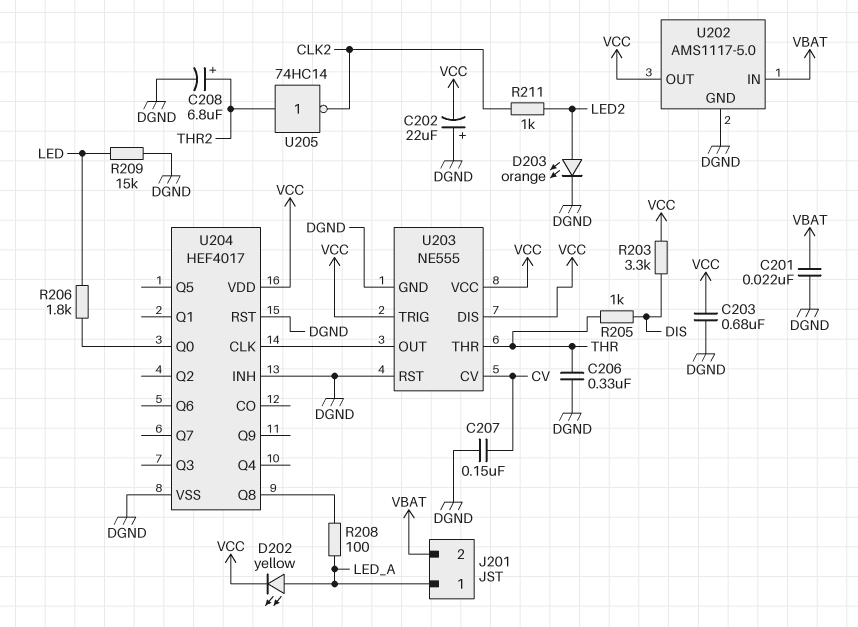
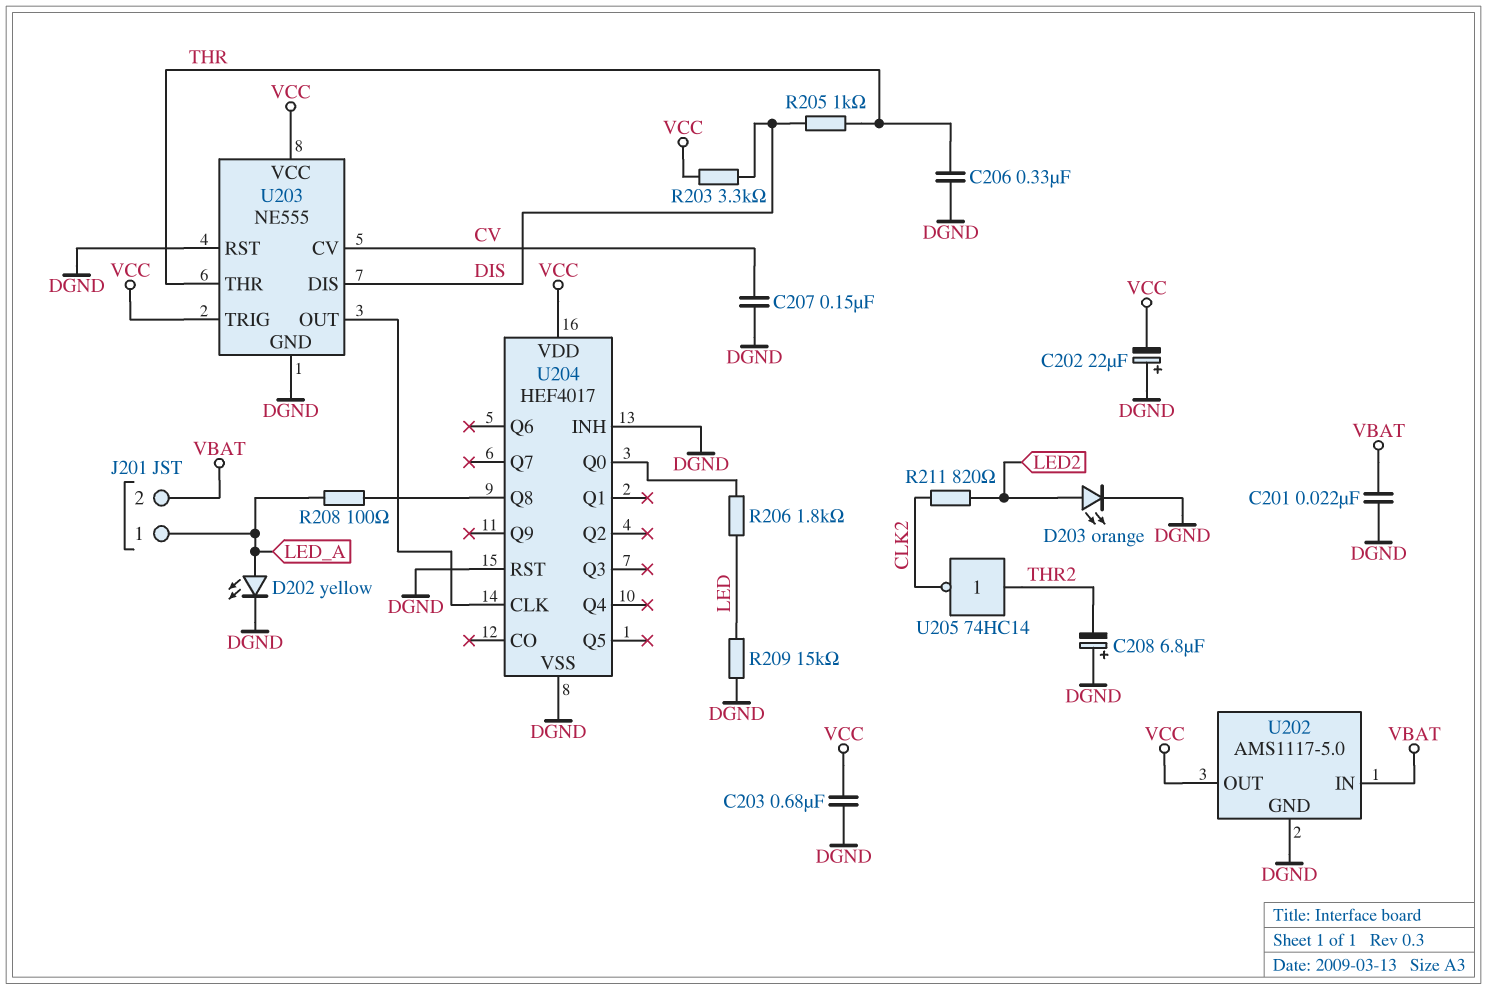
C208: 6.8uF (plus THR2, minus DGND) -> 6.8uF (plus DGND, minus THR2)
D202: LED yellow (A LED_A, K VCC) -> LED yellow (A LED_A, K DGND)
R211: 1k (CLK2, LED2) -> 820 (CLK2, LED2)
U203 pin DIS: VCC -> DIS

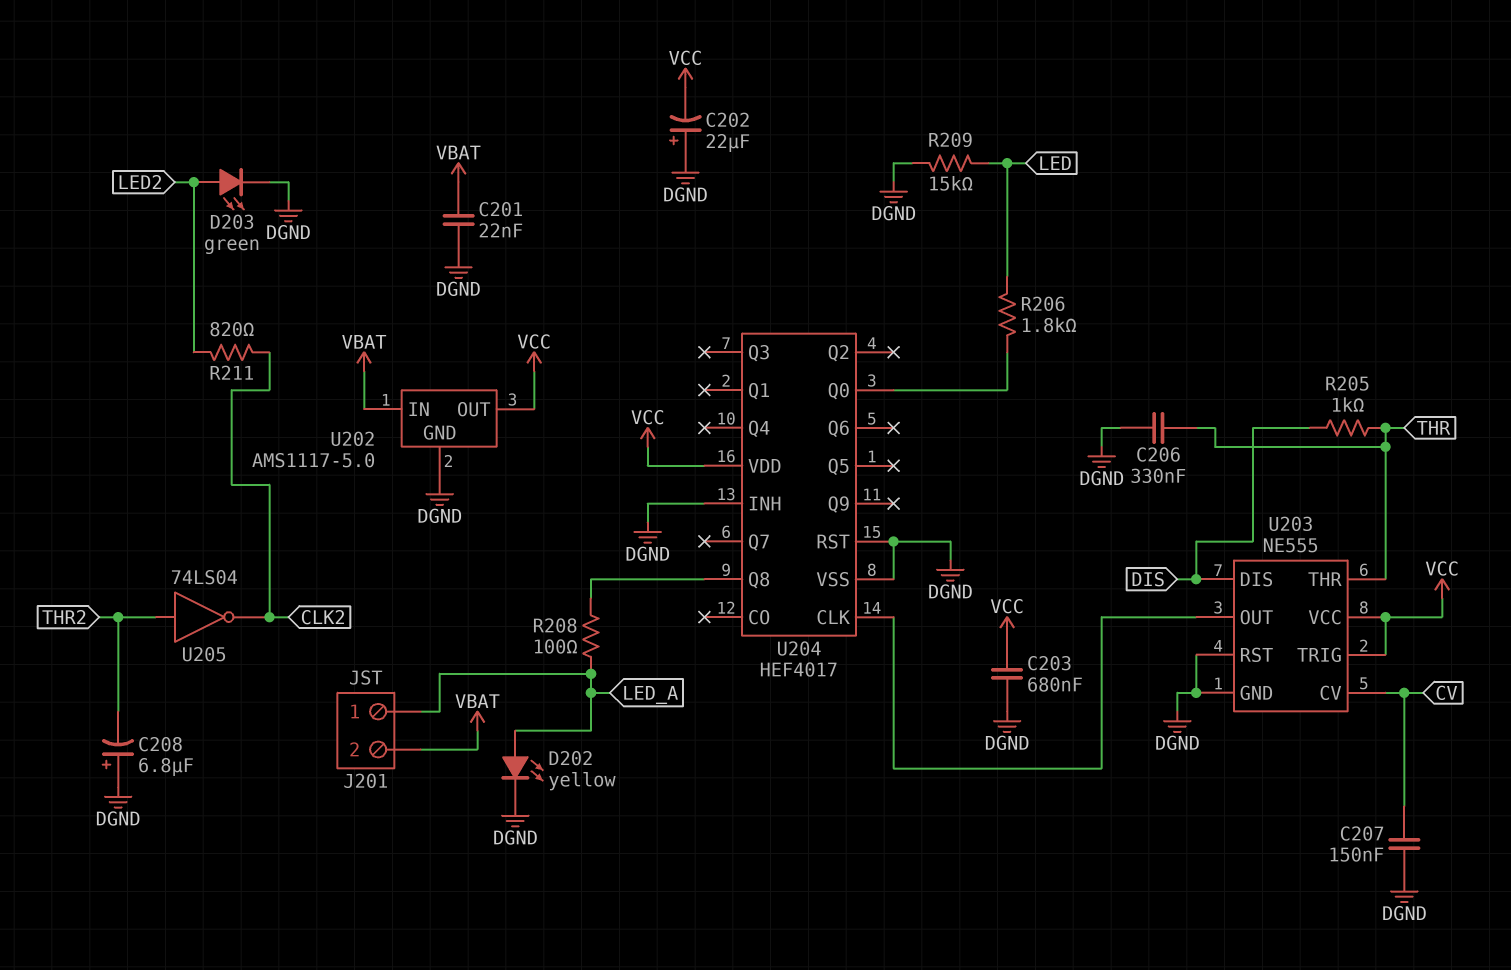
D203: LED orange (A LED2, K DGND) -> LED green (A LED2, K DGND)
R203: 3.3k (DIS, VCC) -> none
U205: NOT 74HC14 (in THR2, out CLK2) -> NOT 74LS04 (in THR2, out CLK2)

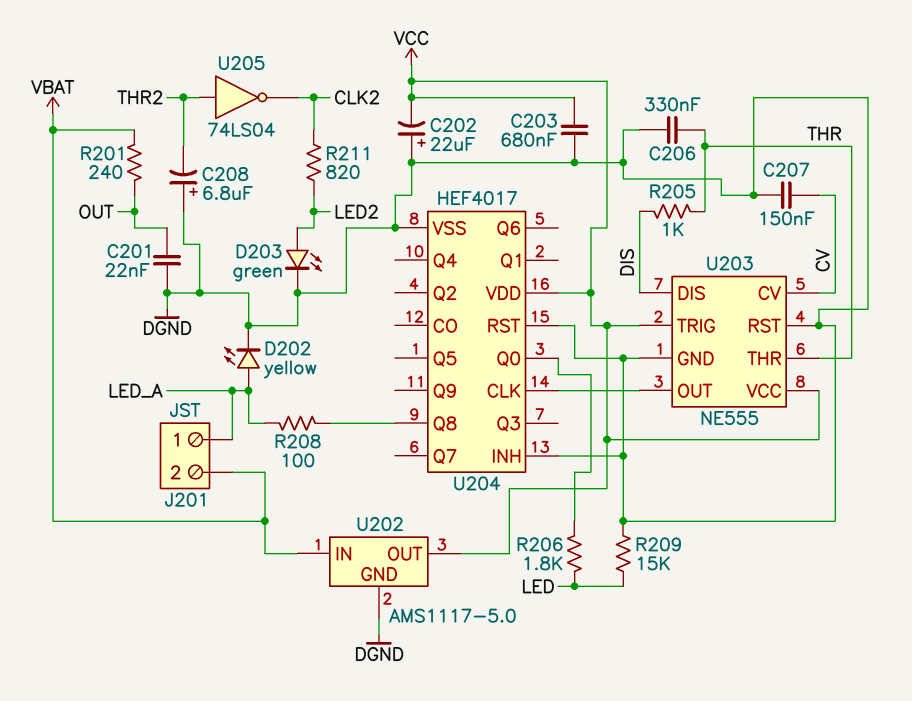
C201: 22nF (DGND, VBAT) -> 22nF (DGND, OUT)
R201: none -> 240 (OUT, VBAT)

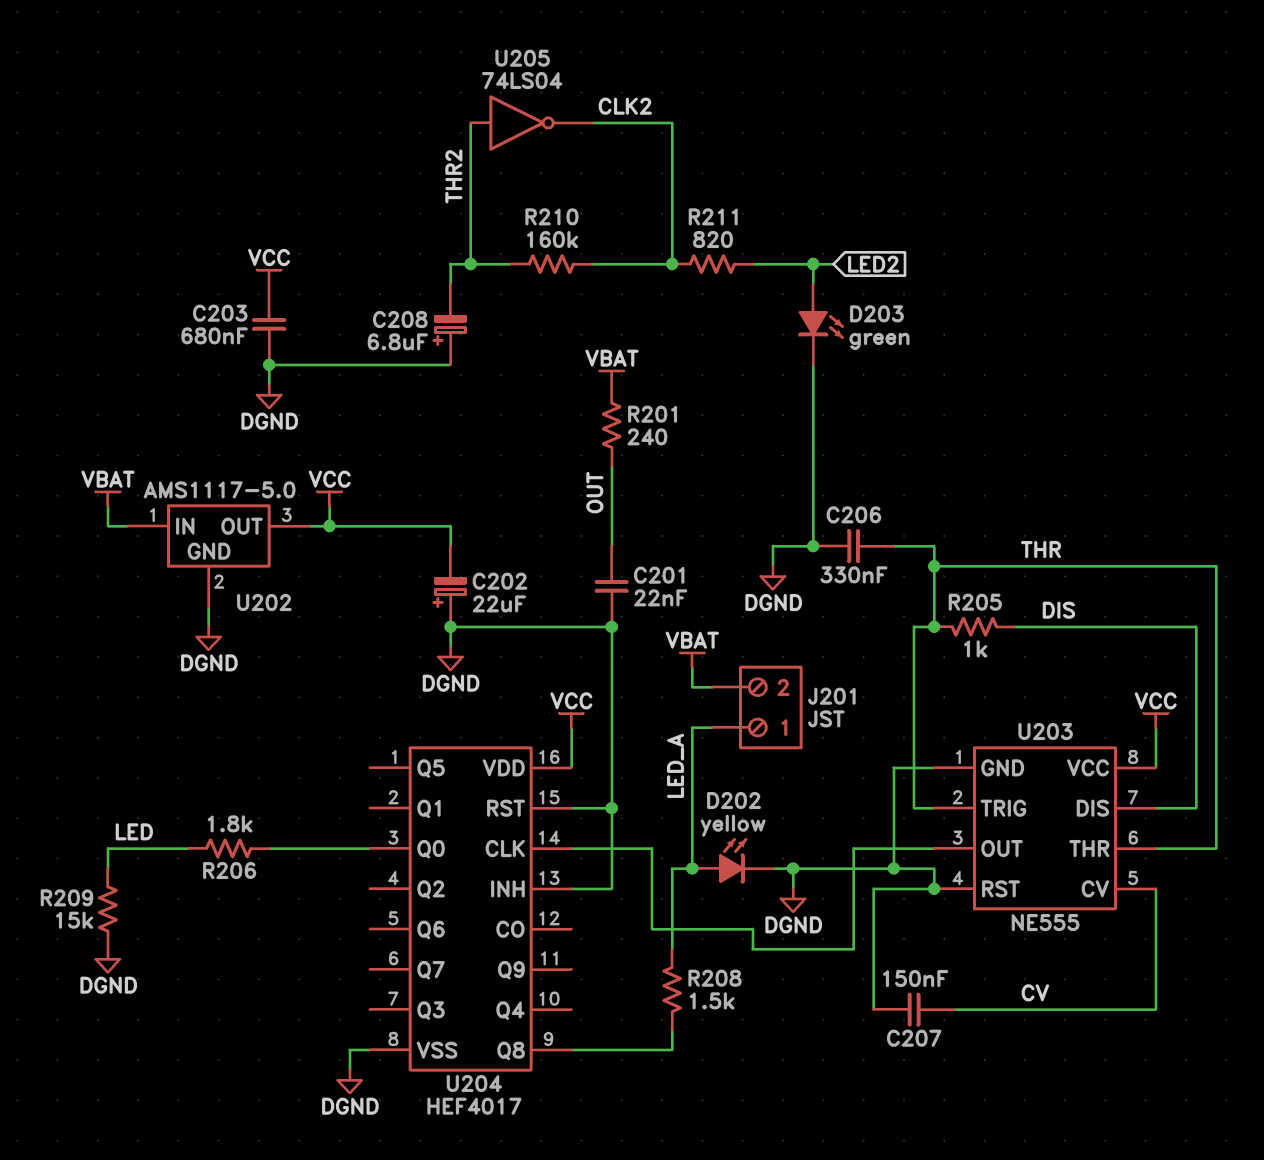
R208: 100 (LED_A, U204/Q8) -> 1.5k (LED_A, U204/Q8)
R210: none -> 160k (CLK2, THR2)
U203 pin TRIG: VCC -> THR

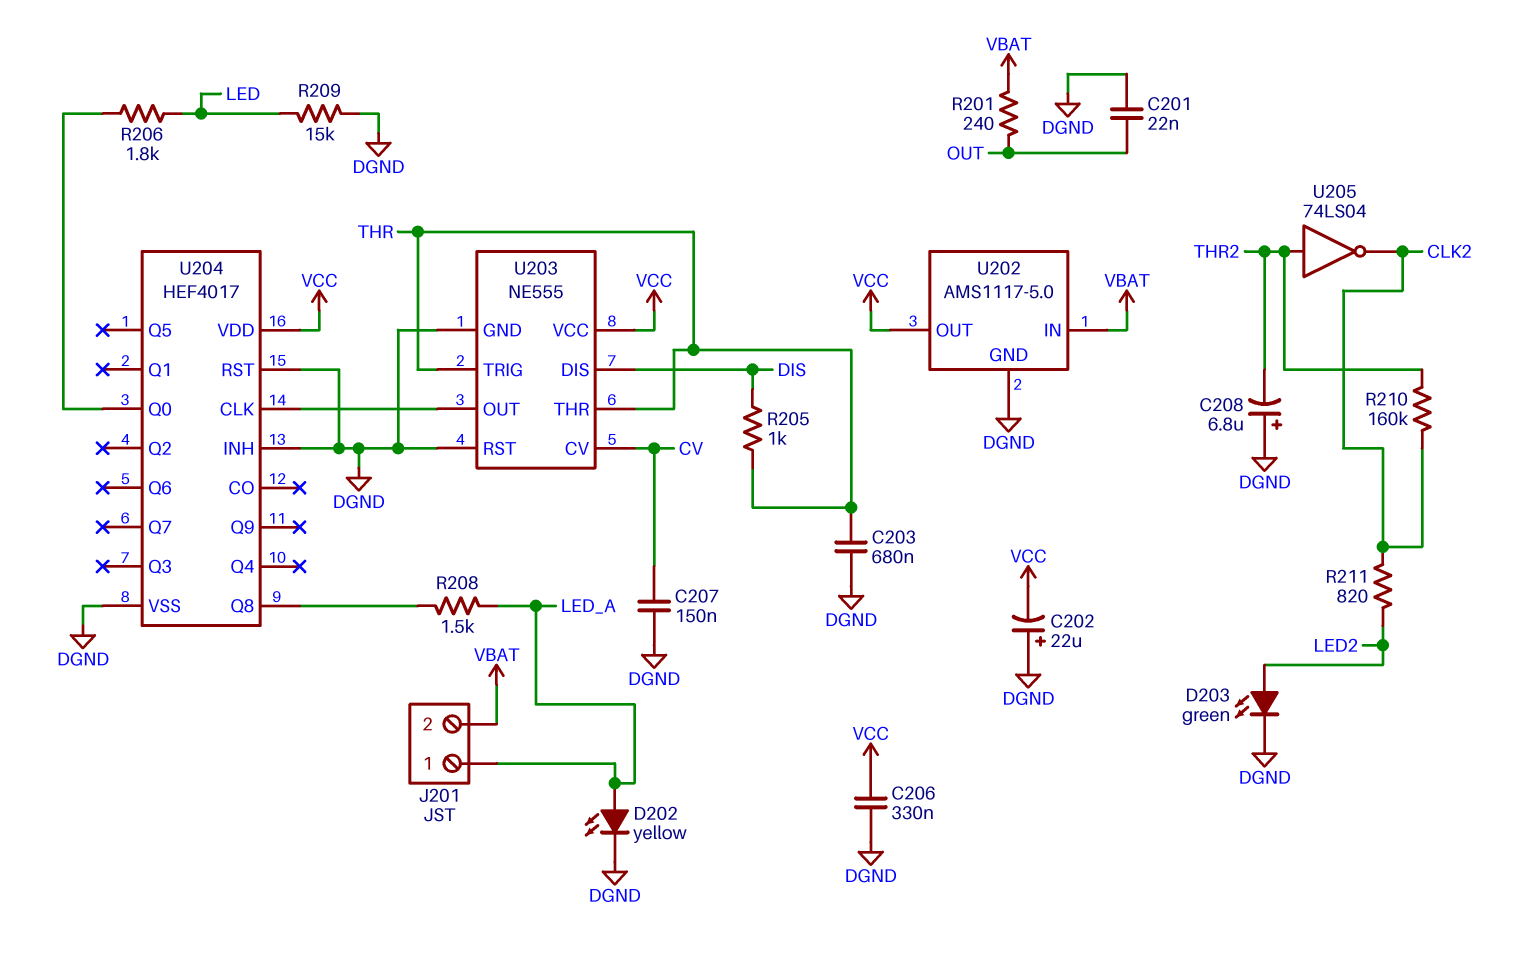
C203: 680nF (DGND, VCC) -> 680nF (DGND, THR)
C206: 330nF (DGND, THR) -> 330nF (DGND, VCC)

